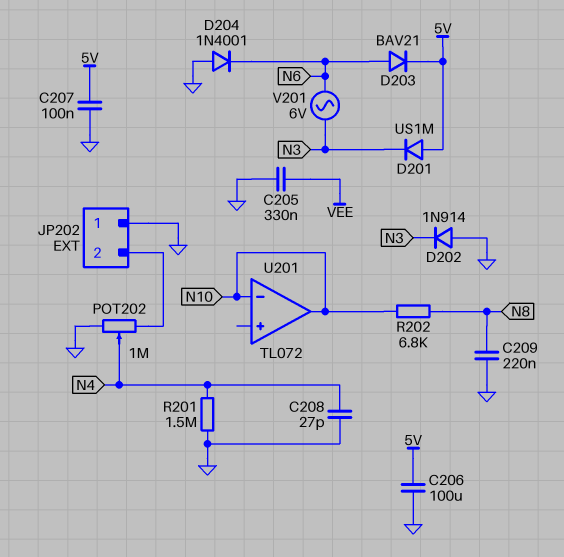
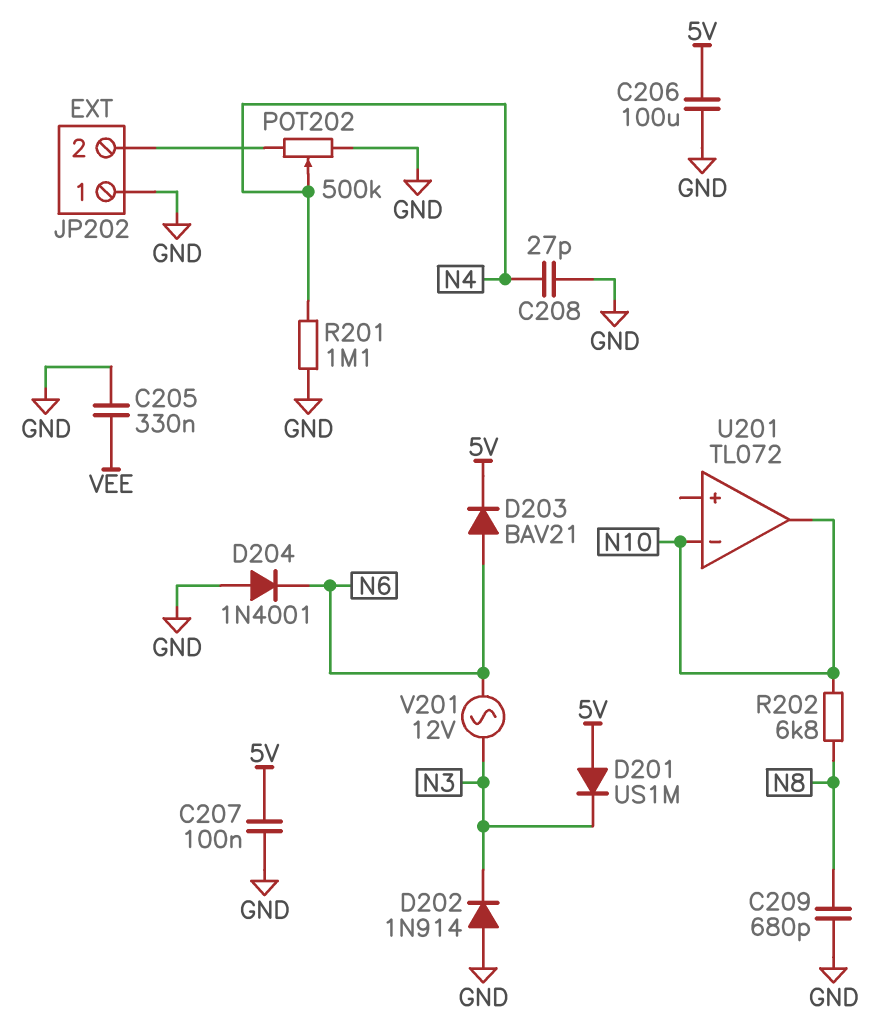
C209: 220nF (GND, N8) -> 680pF (GND, N8)
POT202: 1M (GND, JP202/2, wiper N4) -> 500k (GND, JP202/2, wiper N4)
R201: 1.5M (GND, N4) -> 1.1M (GND, N4)
V201: AC 6V (N3, N6) -> AC 12V (N3, N6)

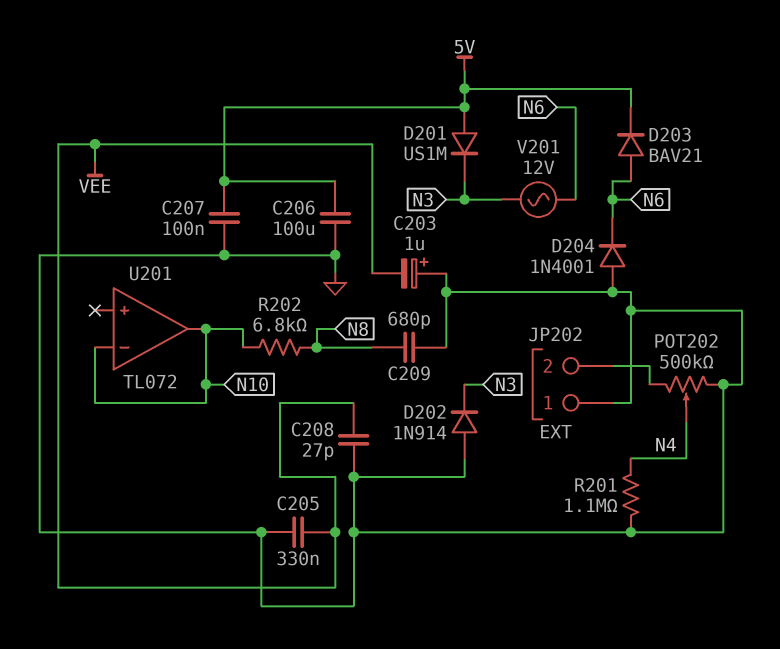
C203: none -> 1uF (plus GND, minus VEE)
C208: 27pF (GND, N4) -> 27pF (GND, VEE)

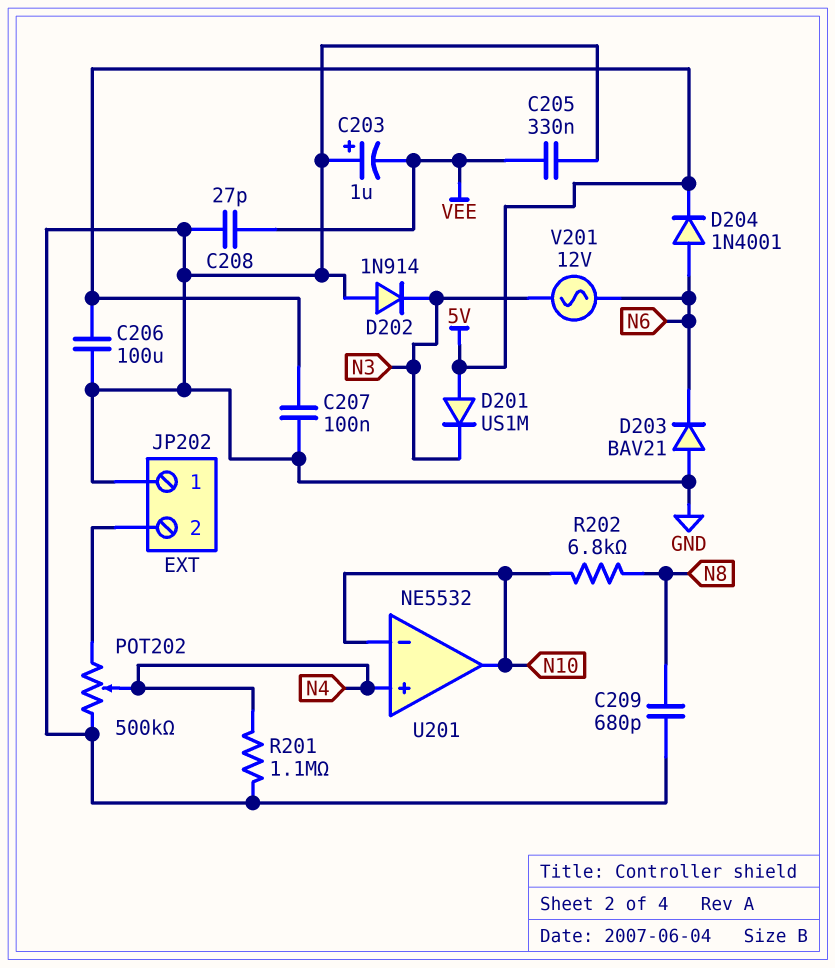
D203: diode BAV21 (A N6, K 5V) -> diode BAV21 (A GND, K N6)
D204: diode 1N4001 (A GND, K N6) -> diode 1N4001 (A N6, K 5V)
U201: TL072 -> NE5532
U201 pin in+: none -> N4

